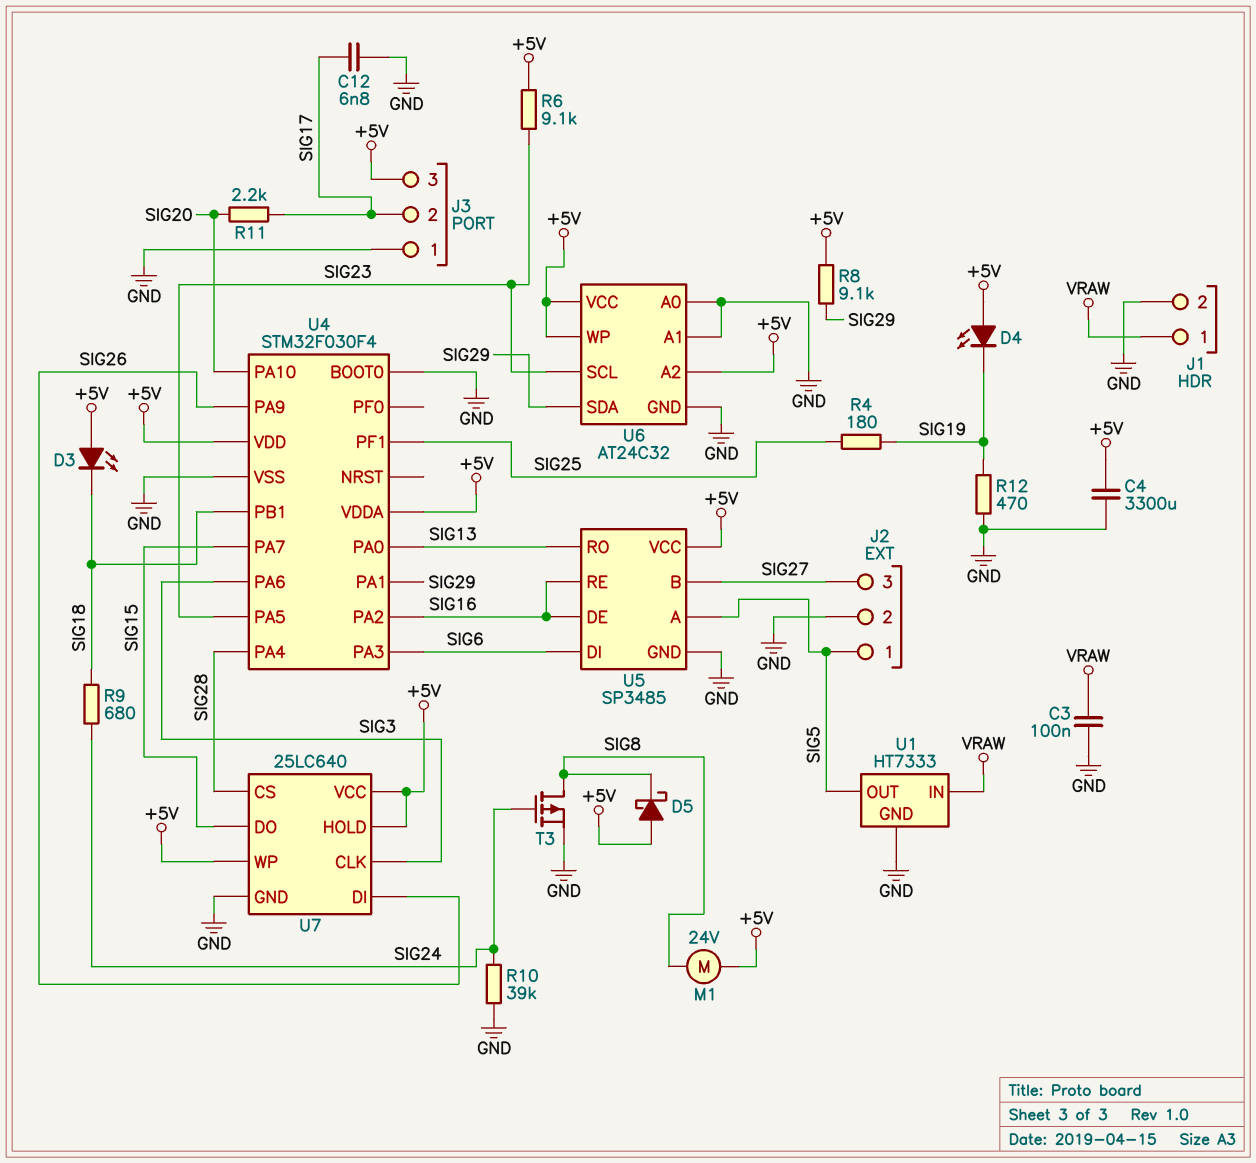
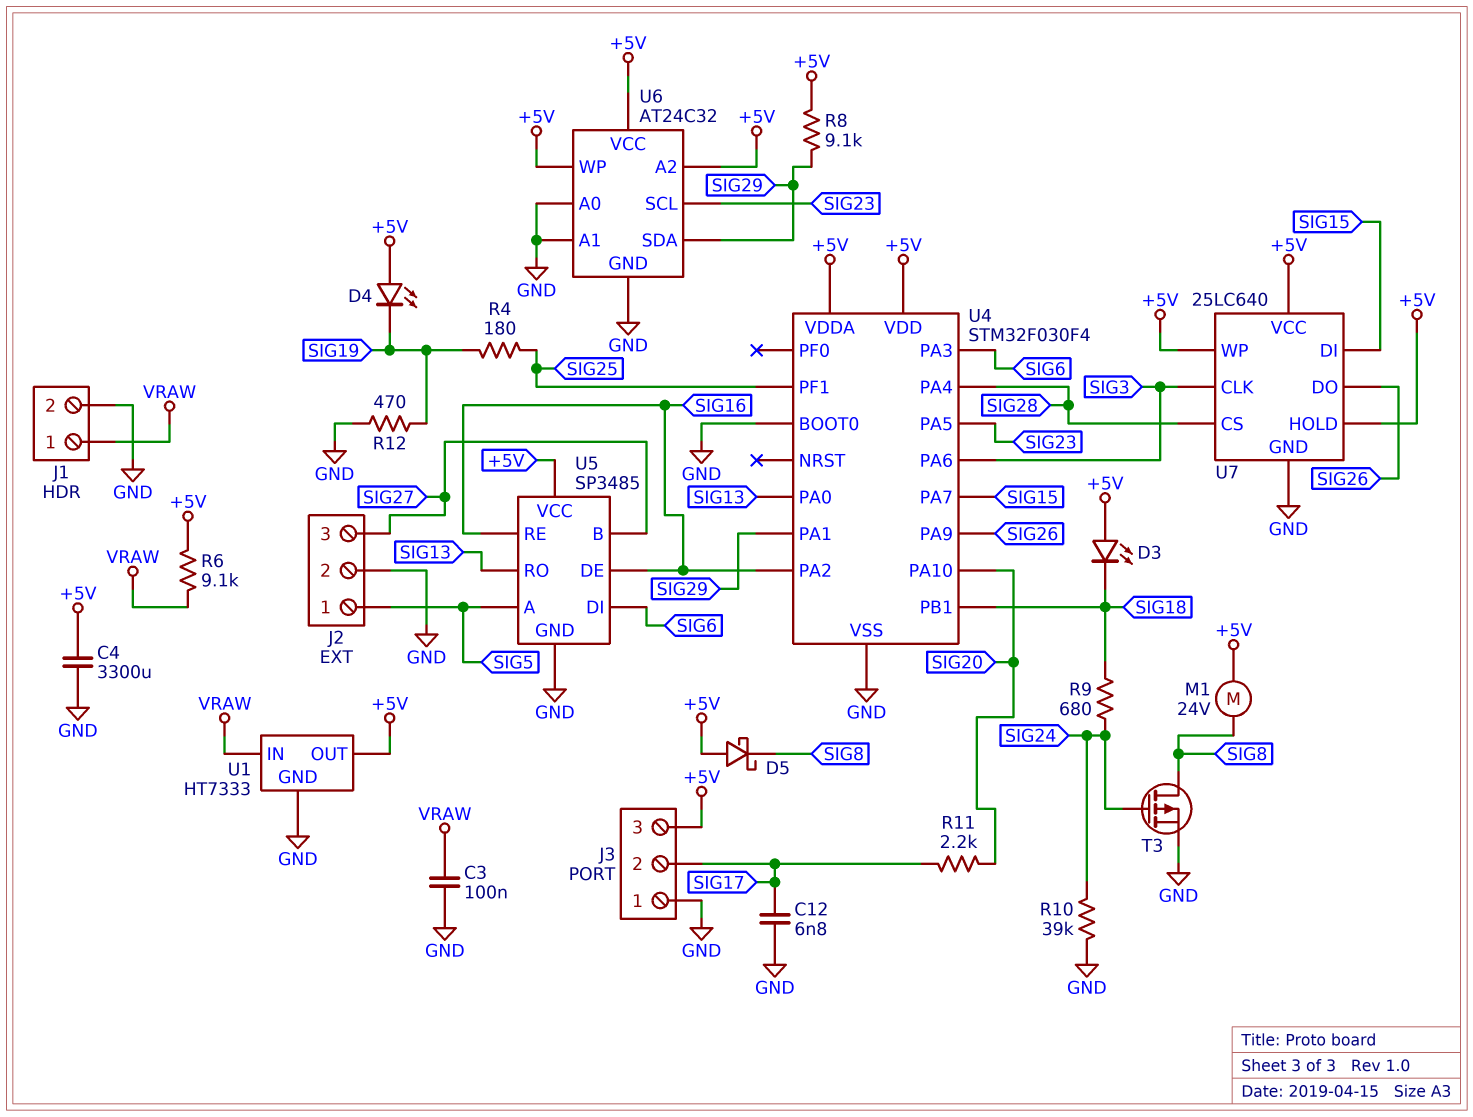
R6: 9.1k (+5V, SIG23) -> 9.1k (+5V, VRAW)
U1 pin OUT: SIG5 -> +5V
U7 pin DI: SIG26 -> SIG15
U7 pin DO: SIG15 -> SIG26

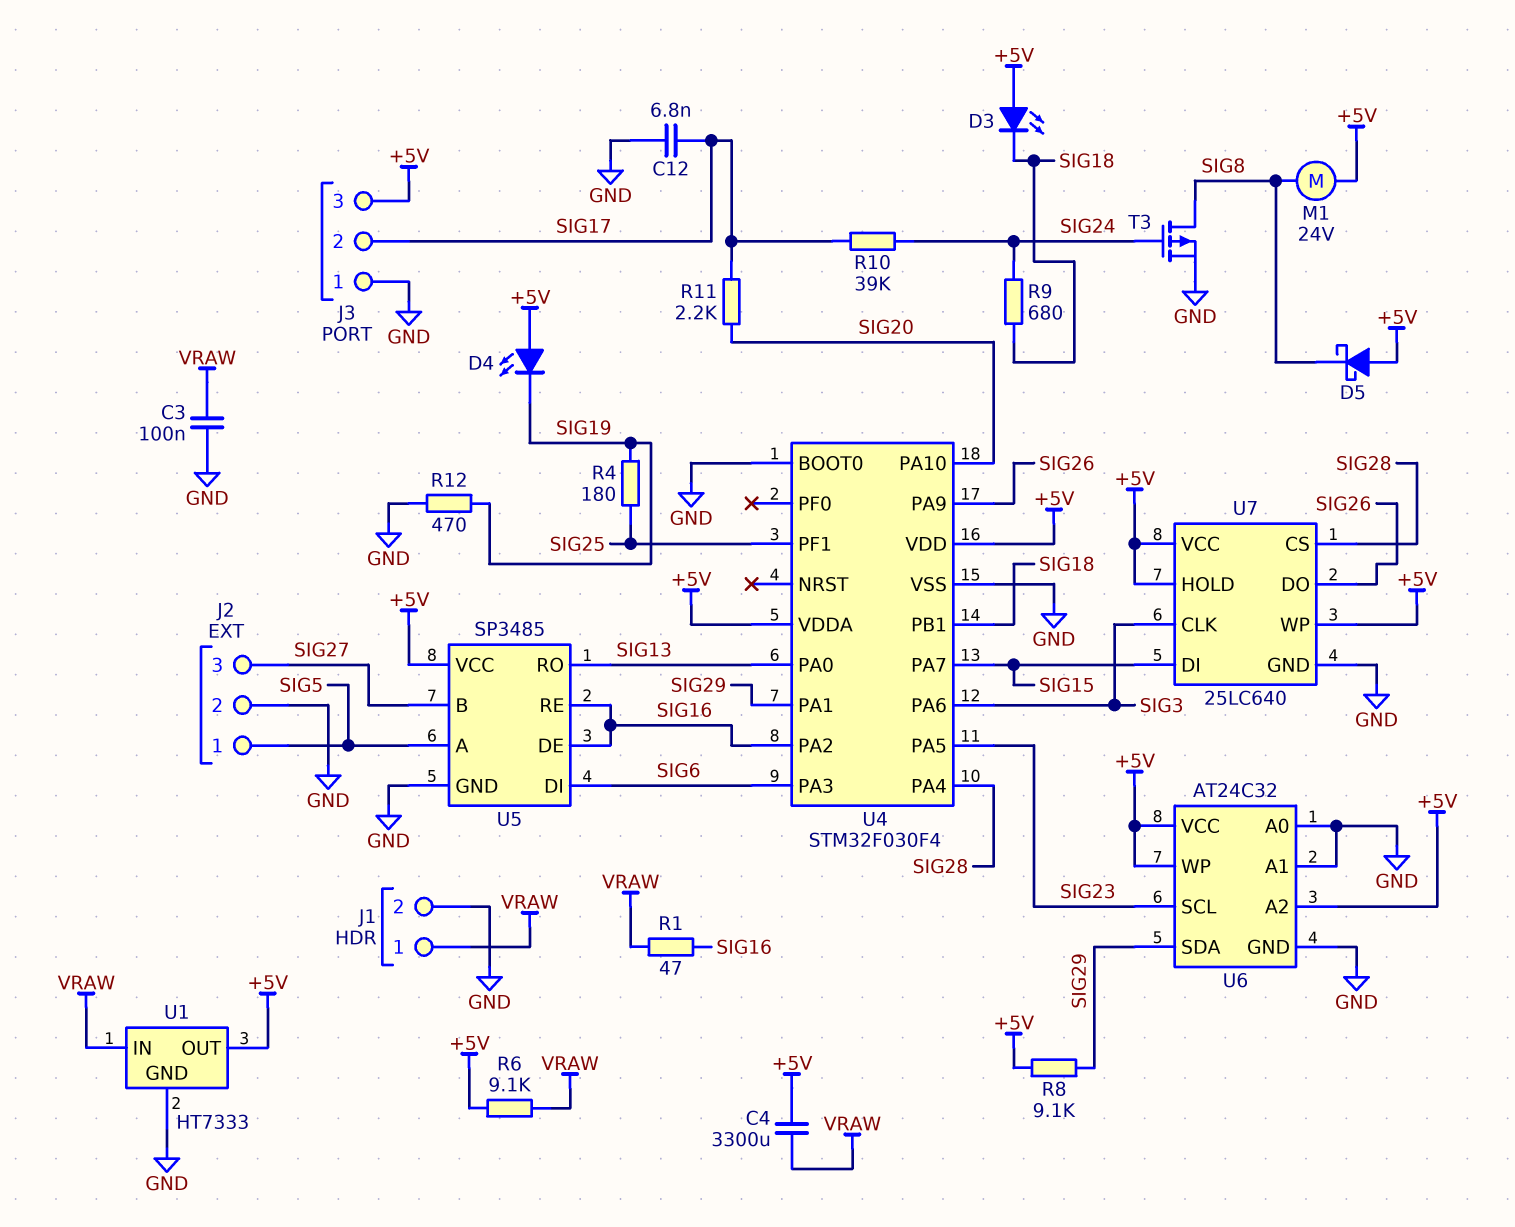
C4: 3300uF (+5V, GND) -> 3300uF (+5V, VRAW)
R1: none -> 47 (SIG16, VRAW)
R10: 39k (GND, SIG24) -> 39k (SIG17, SIG24)

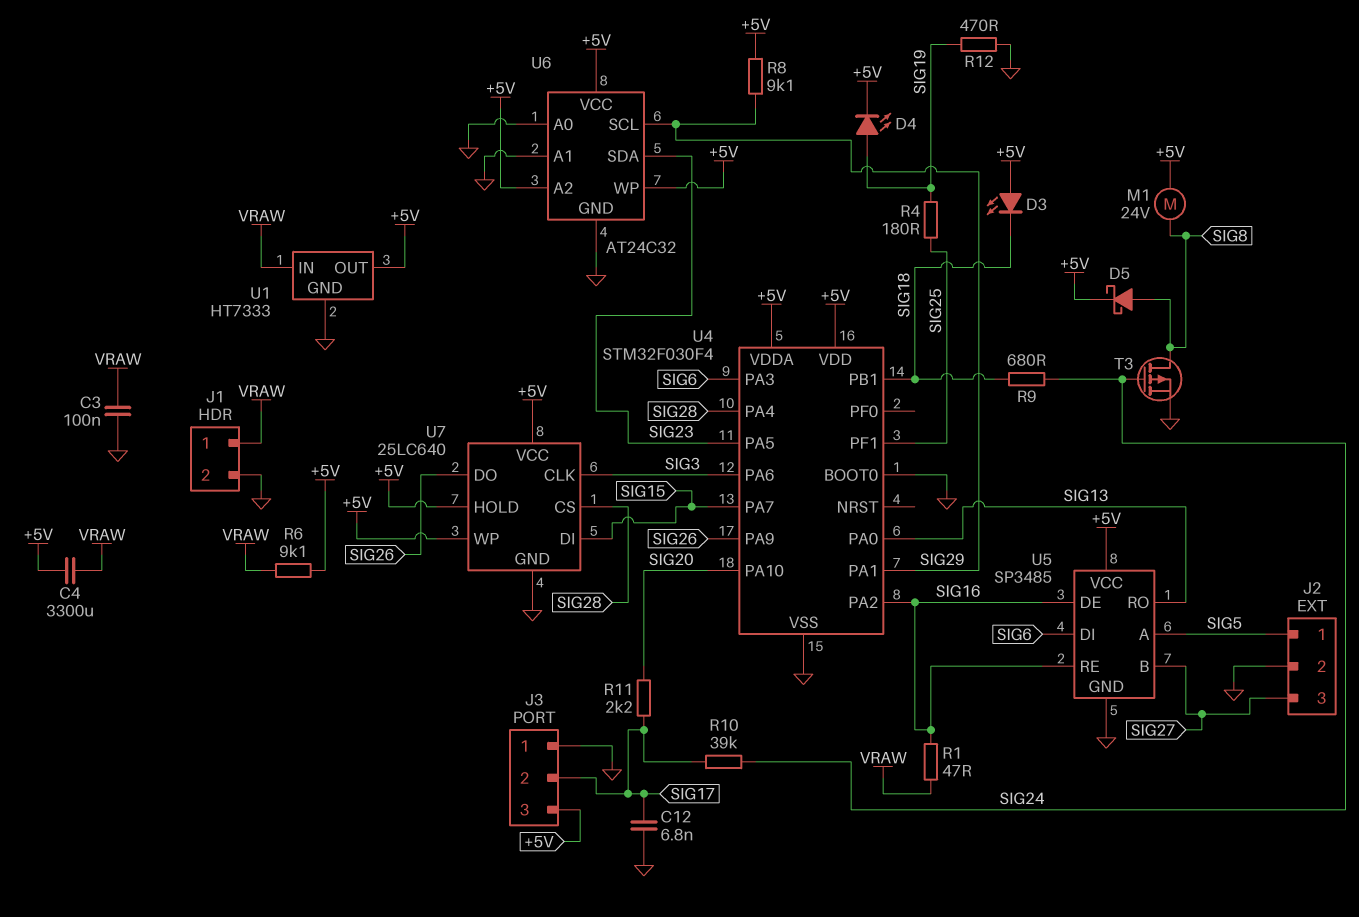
D4: LED (A +5V, K SIG19) -> LED (A SIG19, K +5V)
D5: schottky (A +5V, K SIG8) -> schottky (A SIG8, K +5V)
U6 pin SCL: SIG23 -> SIG29
U6 pin SDA: SIG29 -> SIG23

